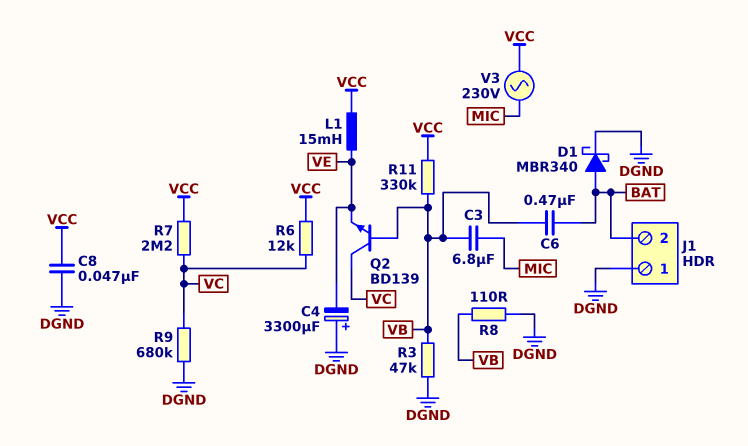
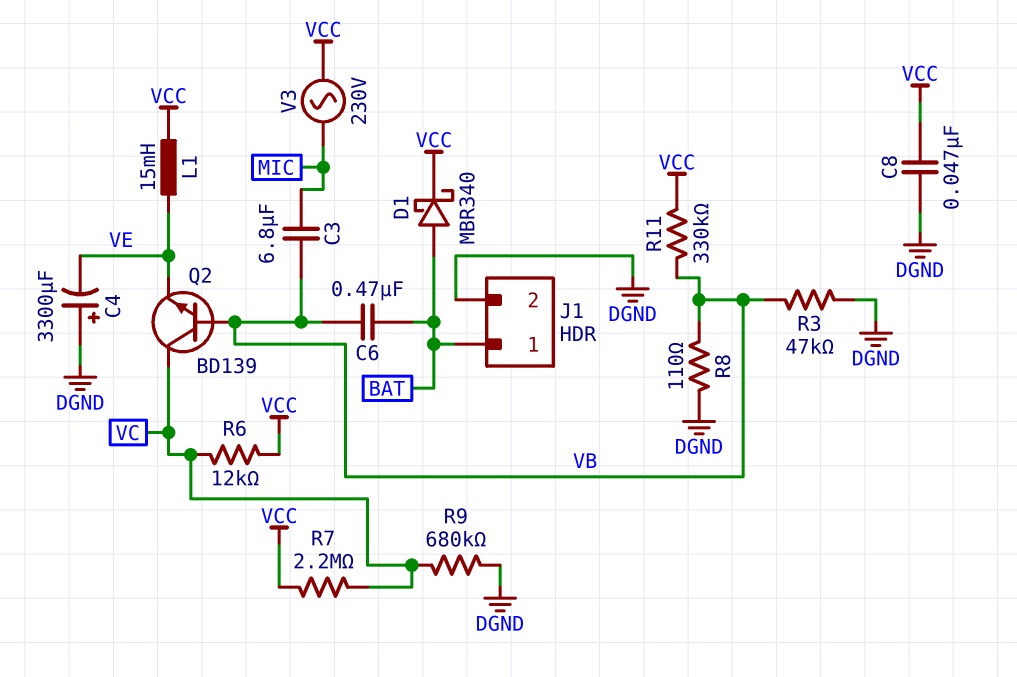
D1: schottky MBR340 (A BAT, K DGND) -> schottky MBR340 (A BAT, K VCC)
J1 pin 1: DGND -> BAT
J1 pin 2: BAT -> DGND

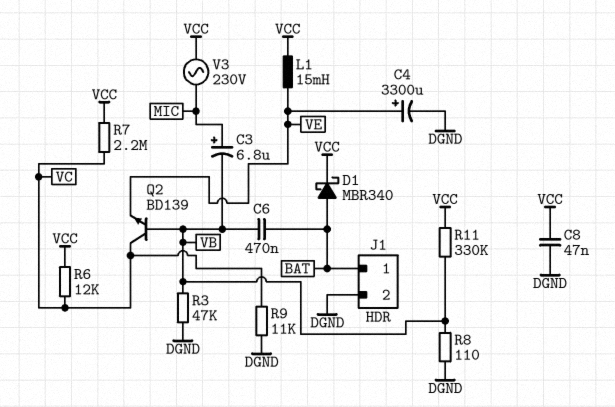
C3: 6.8uF (MIC, VB) -> 6.8uF (plus MIC, minus VB)
C4: 3300uF (plus DGND, minus VE) -> 3300uF (plus VE, minus DGND)
R9: 680k (DGND, VC) -> 11k (DGND, VC)

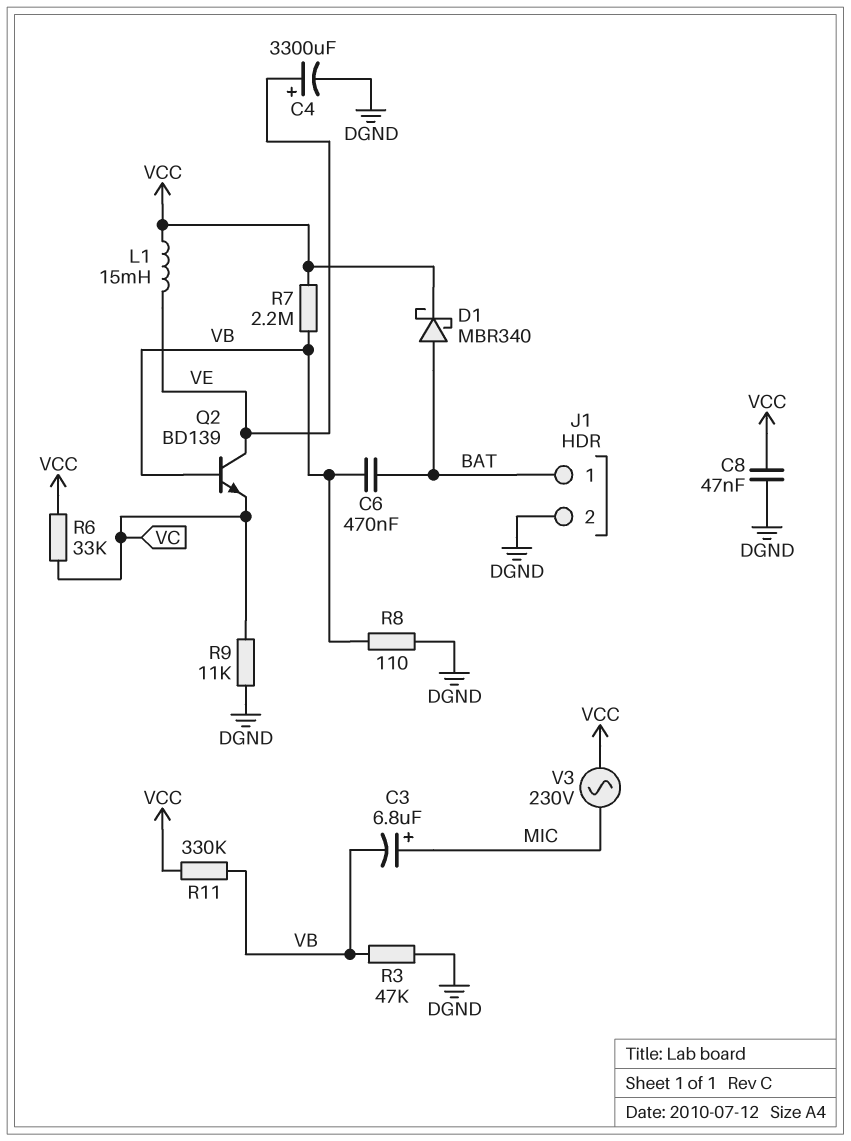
Q2: NPN BD139 (B VB, C VC, E VE) -> NPN BD139 (B VB, C VE, E VC)
R6: 12k (VC, VCC) -> 33k (VC, VCC)
R7: 2.2M (VC, VCC) -> 2.2M (VB, VCC)

